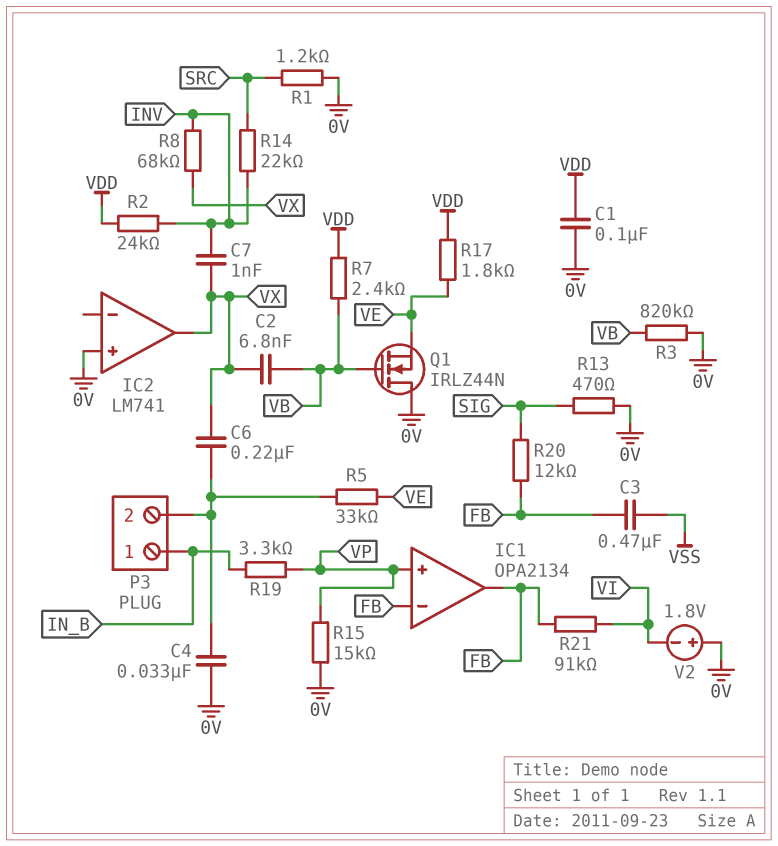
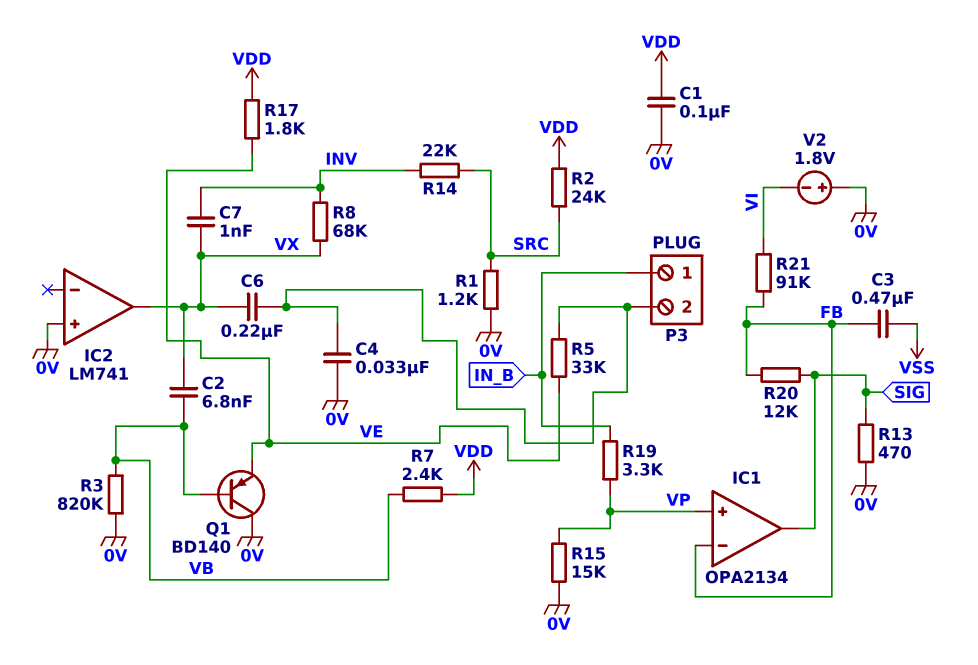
IC1 pin out: FB -> SIG
Q1: NMOS IRLZ44N (G VB, D 0V, S VE) -> PNP BD140 (B VB, C 0V, E VE)
R2: 24k (INV, VDD) -> 24k (SRC, VDD)

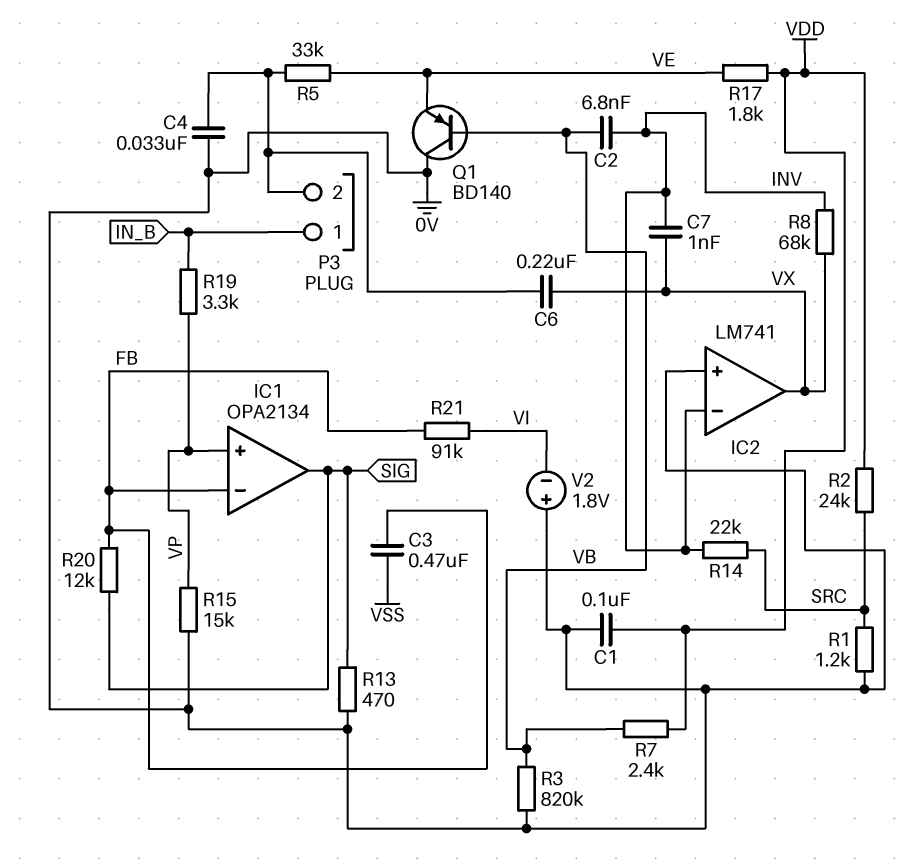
C2: 6.8nF (VB, VX) -> 6.8nF (INV, VB)
IC2 pin in-: none -> INV

